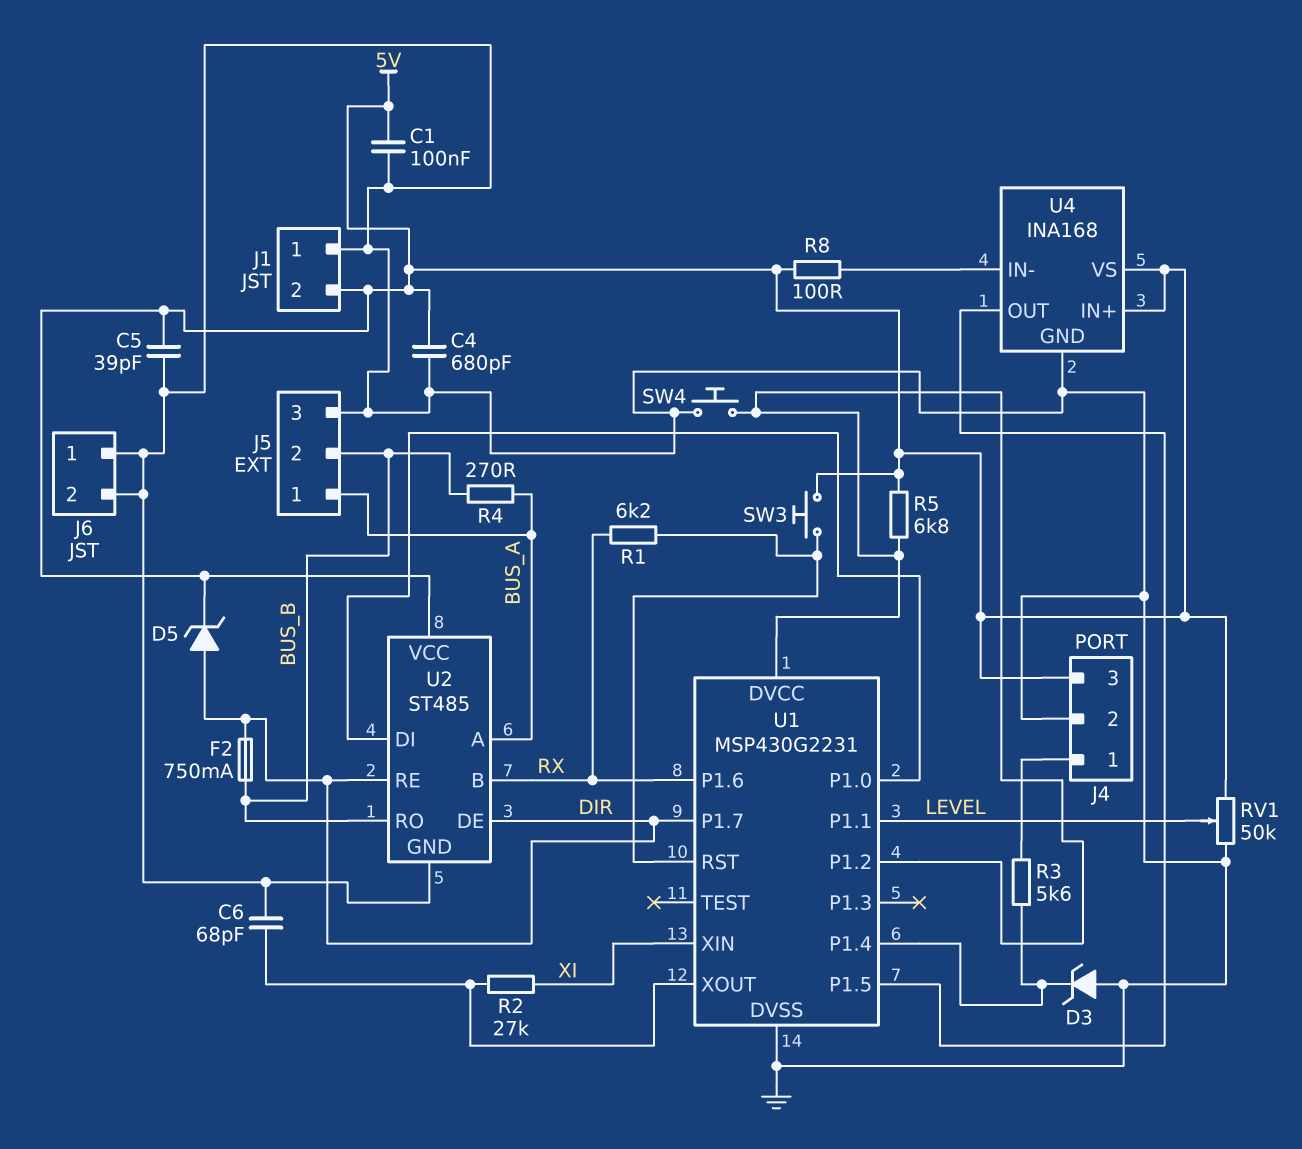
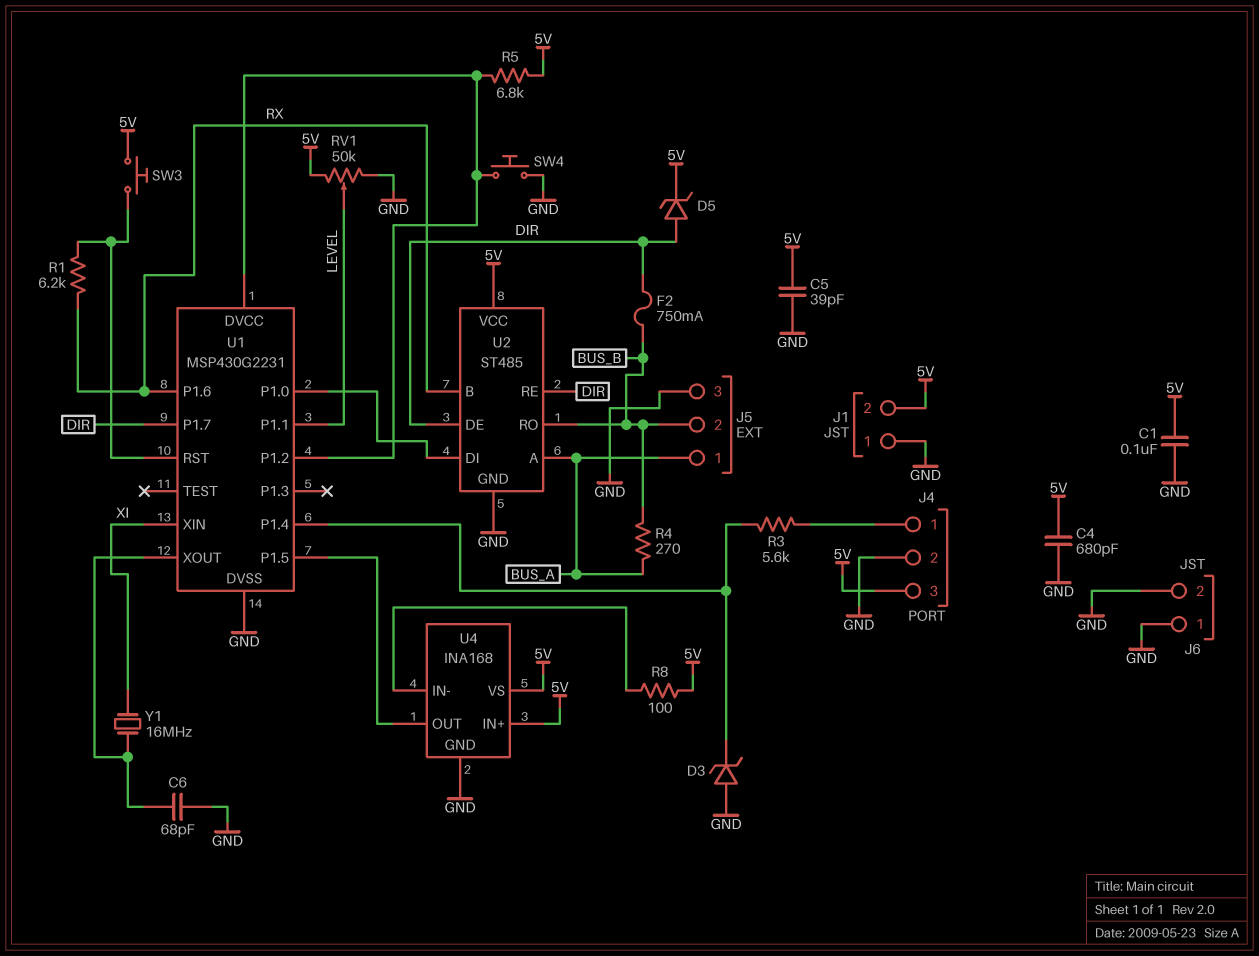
R2: 27k (U1/XOUT, XI) -> none
Y1: none -> 16MHz (U1/XOUT, XI)

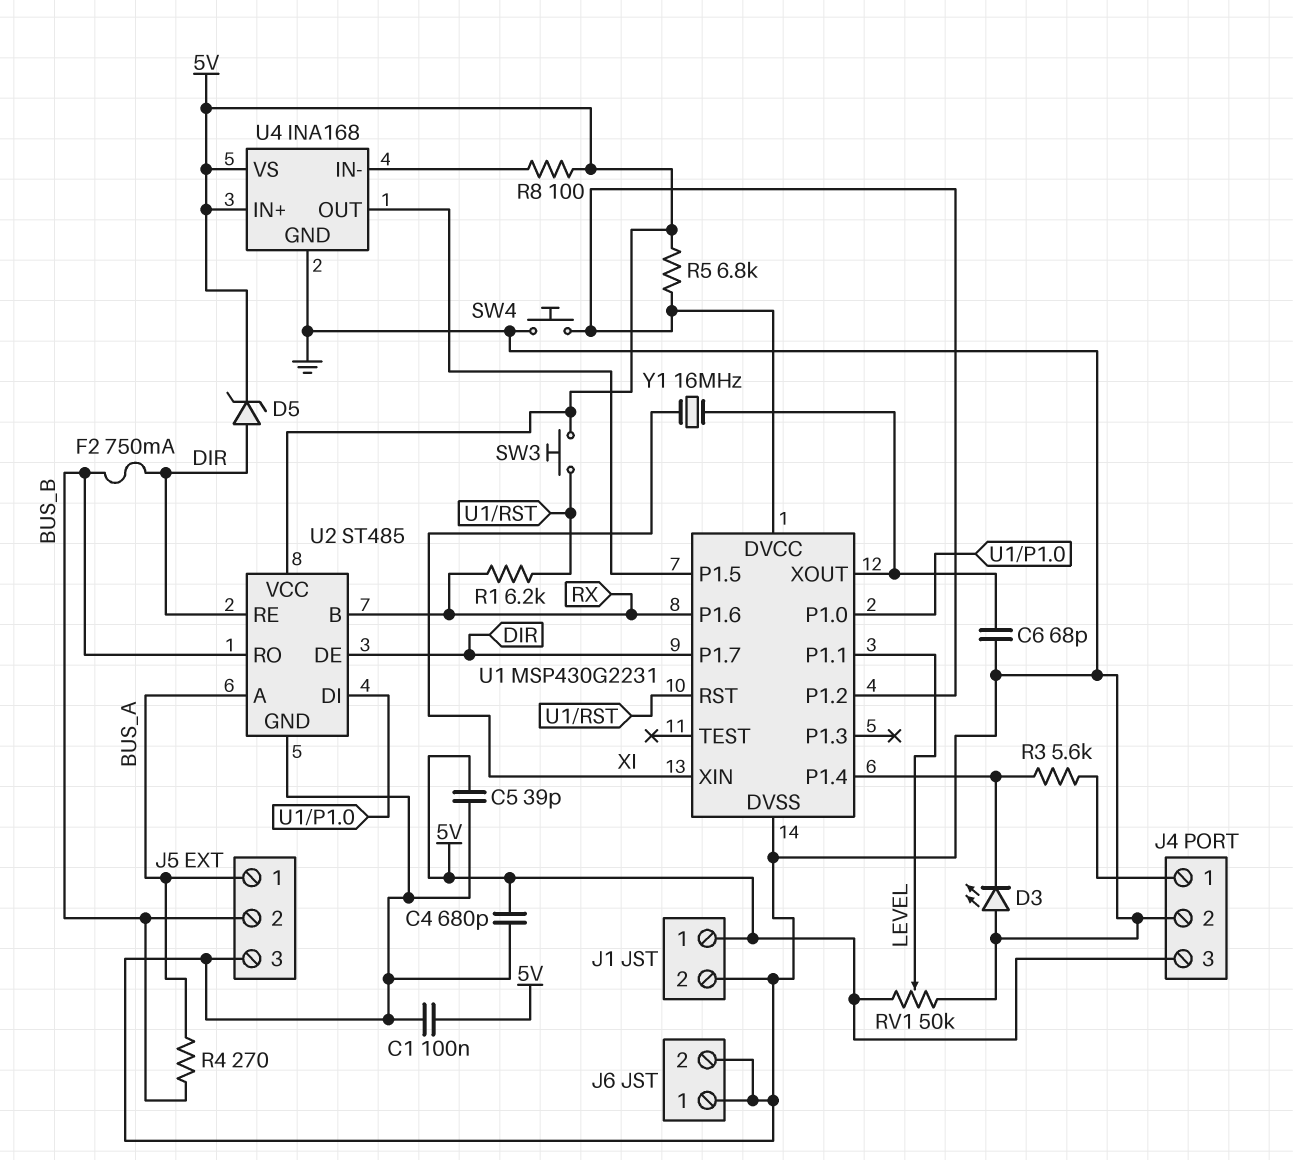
D3: zener (A GND, K U1/P1.4) -> LED (A GND, K U1/P1.4)
J1 pin 1: GND -> 5V
J1 pin 2: 5V -> GND

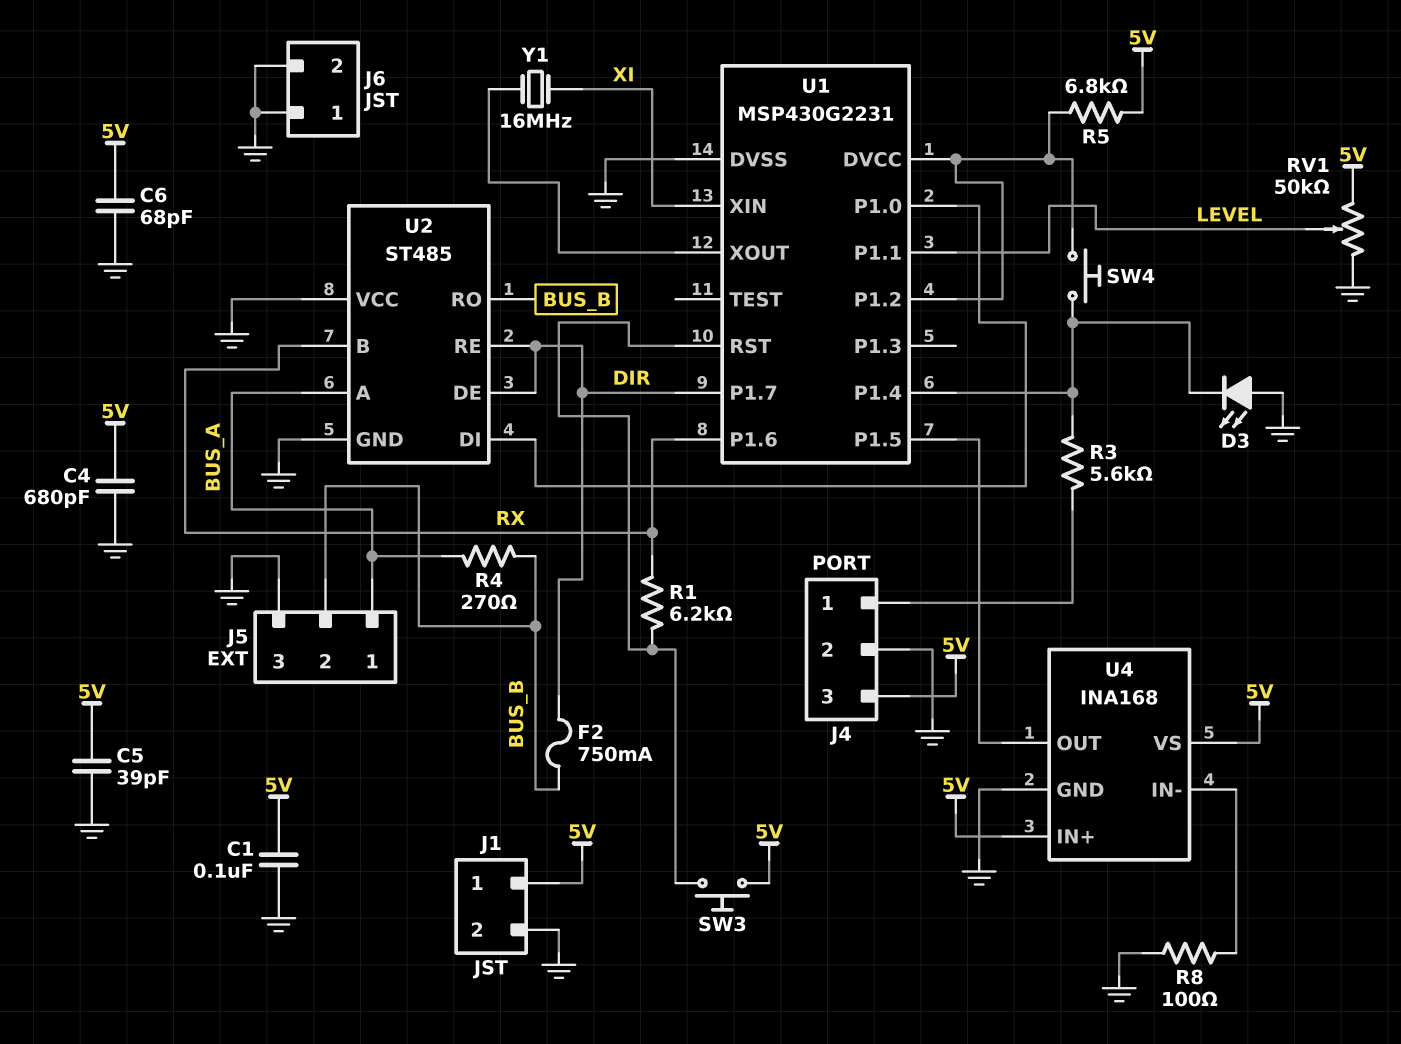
C6: 68pF (GND, U1/XOUT) -> 68pF (5V, GND)
D5: zener (A DIR, K 5V) -> none
R8: 100 (5V, U4/IN-) -> 100 (GND, U4/IN-)
SW4: button (GND, U1/DVCC) -> button (U1/DVCC, U1/P1.4)
U2 pin VCC: 5V -> GND

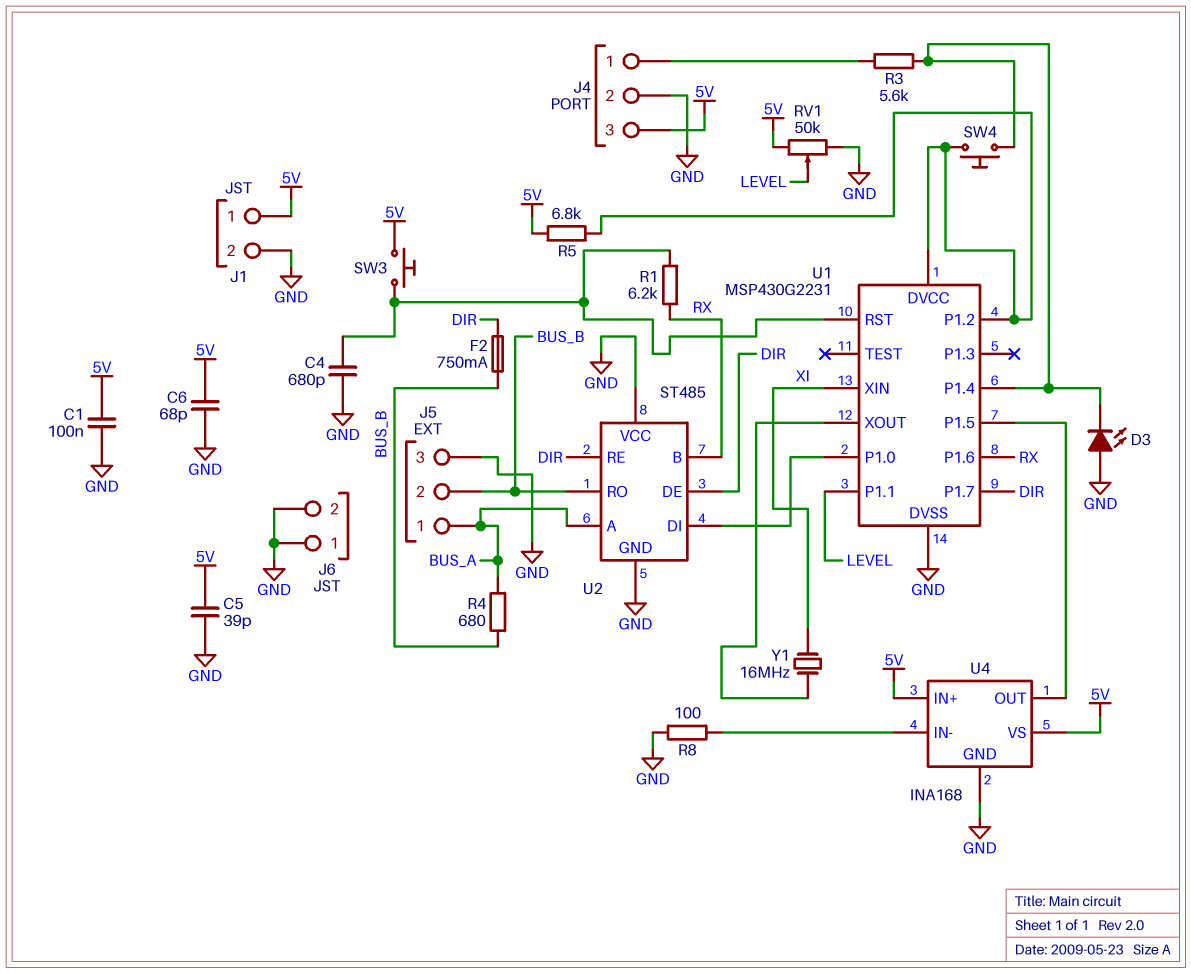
C4: 680pF (5V, GND) -> 680pF (GND, U1/RST)
R4: 270 (BUS_A, BUS_B) -> 680 (BUS_A, BUS_B)

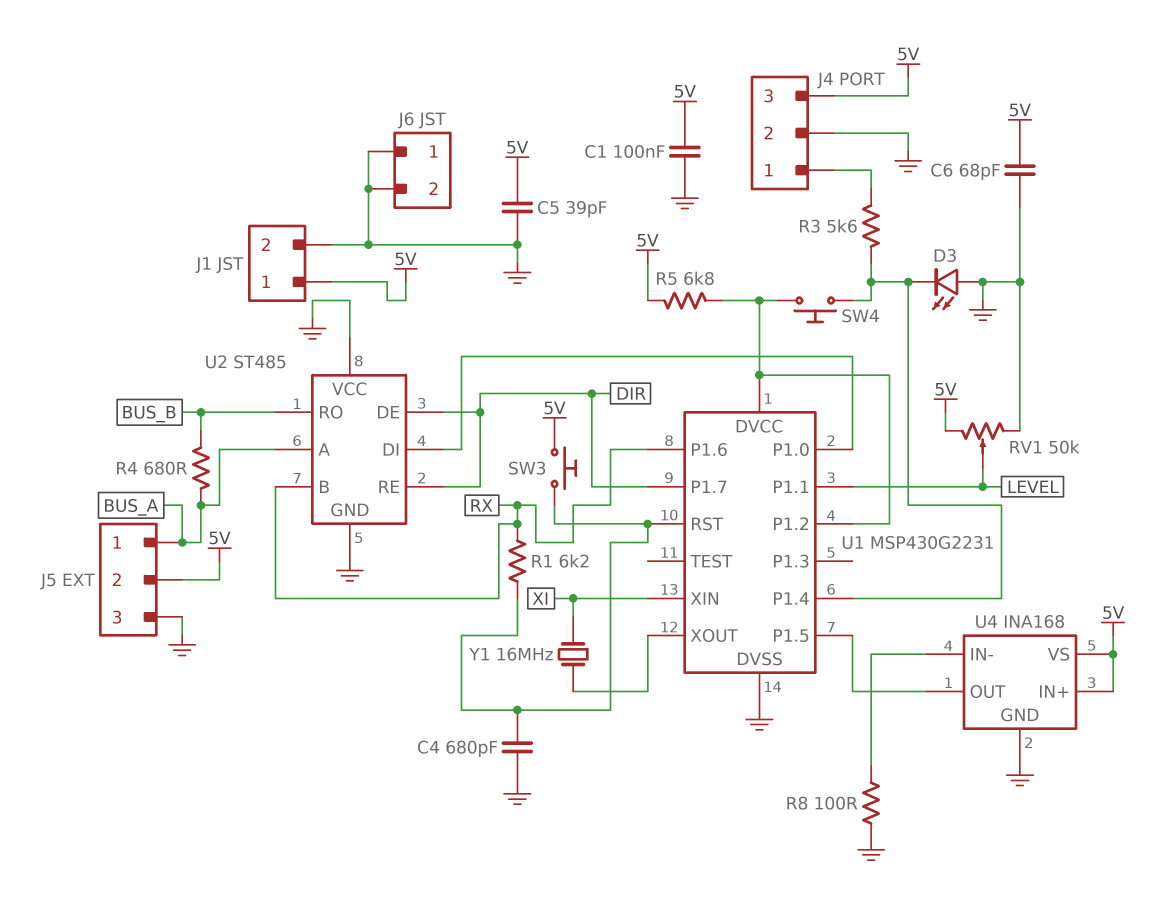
F2: 750mA (BUS_B, DIR) -> none
J5 pin 2: BUS_B -> 5V

